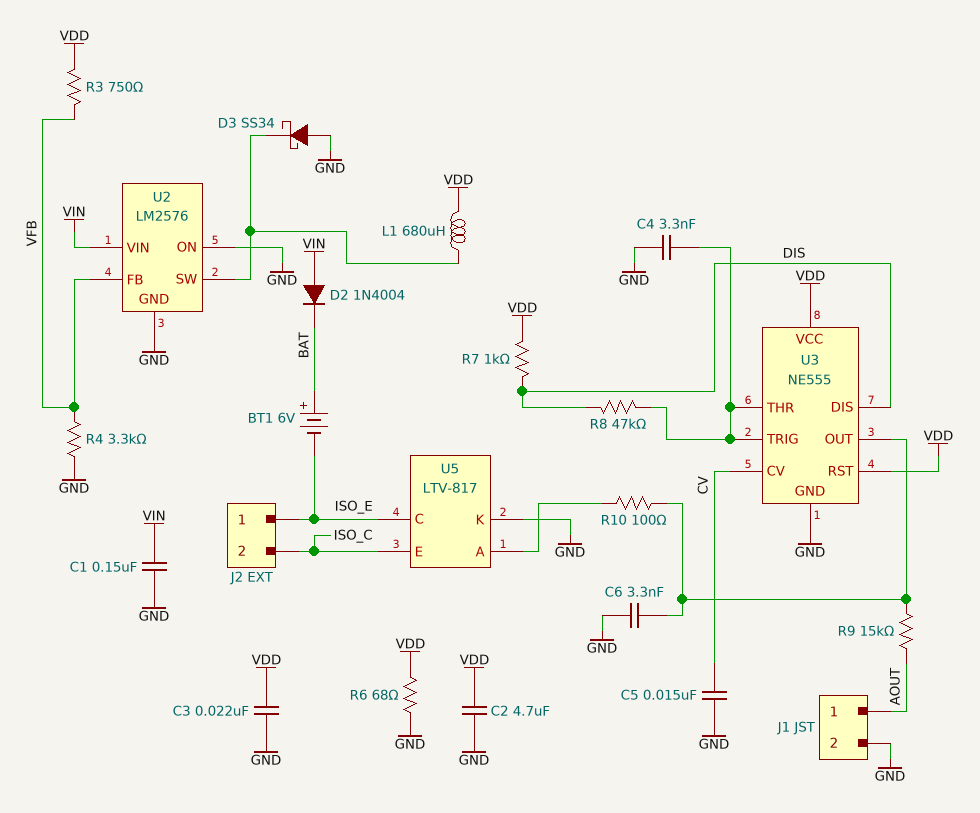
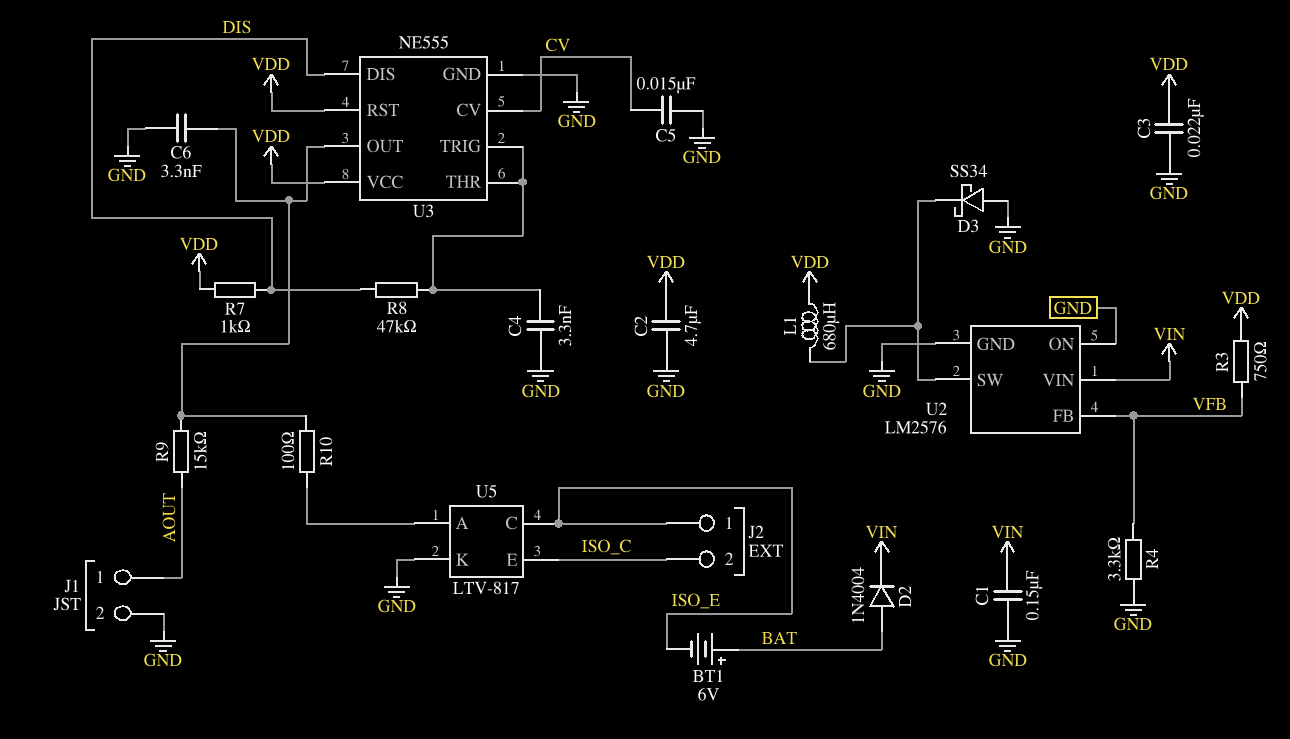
D2: diode 1N4004 (A VIN, K BAT) -> diode 1N4004 (A BAT, K VIN)
R6: 68 (GND, VDD) -> none

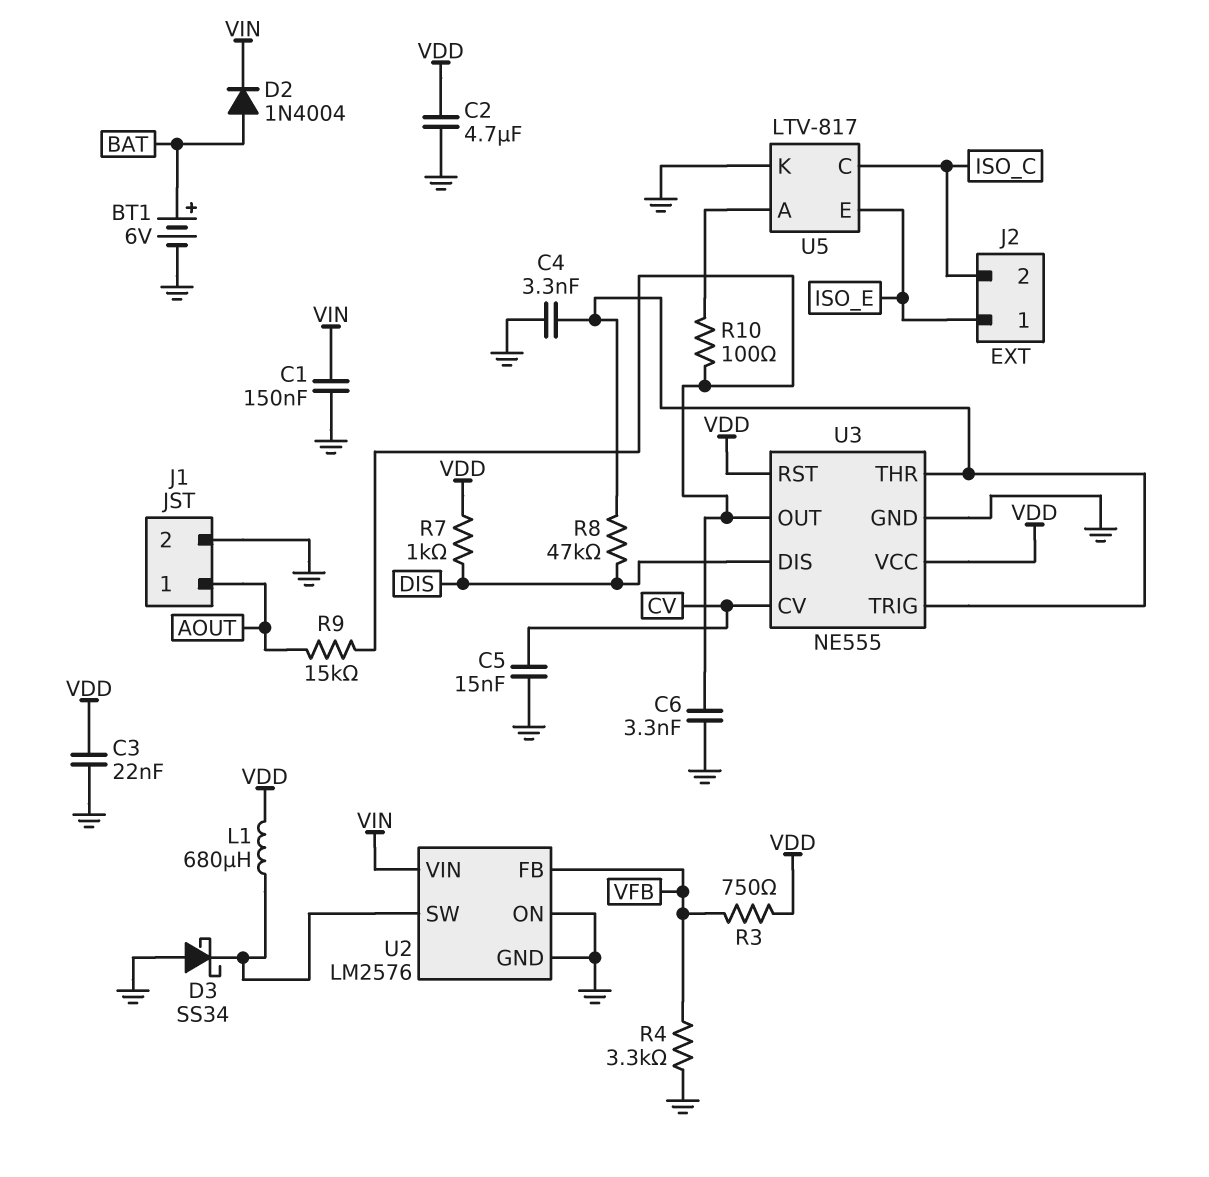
BT1: 6V (plus BAT, minus ISO_E) -> 6V (plus BAT, minus GND)
U5 pin C: ISO_E -> ISO_C
U5 pin E: ISO_C -> ISO_E

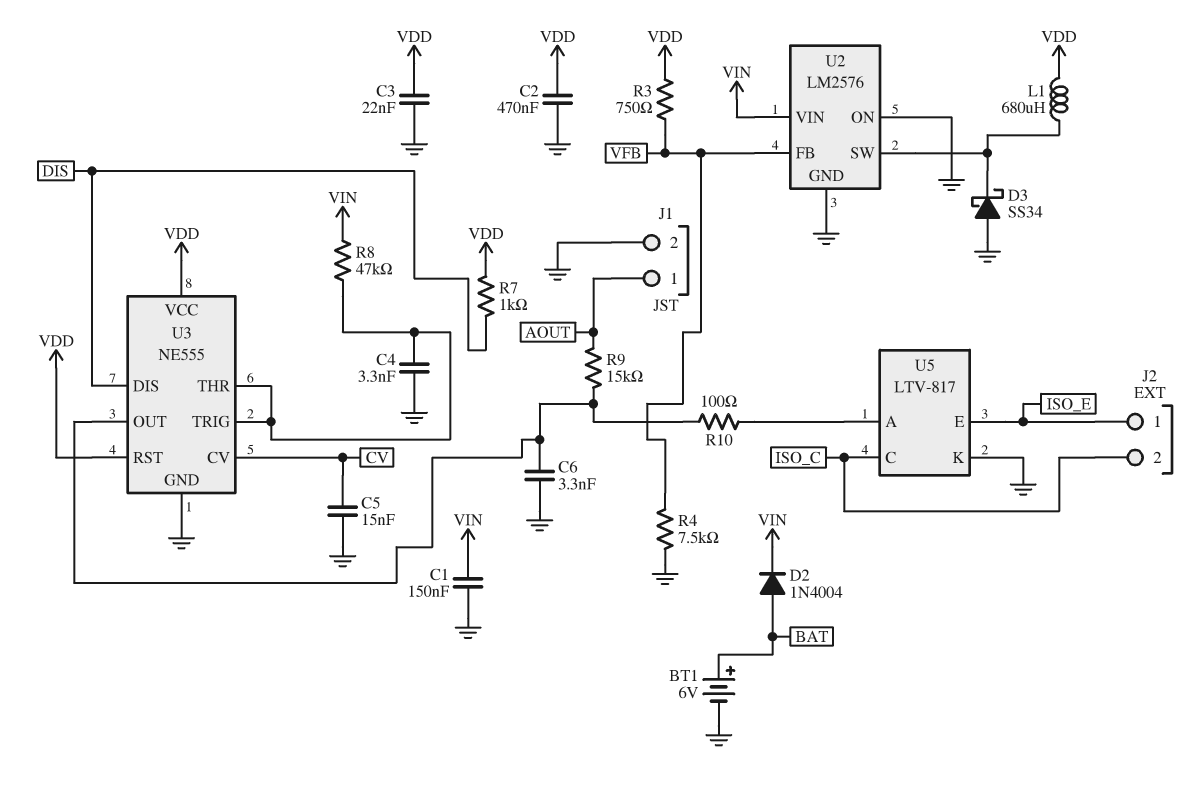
C2: 4.7uF (GND, VDD) -> 470nF (GND, VDD)
R4: 3.3k (GND, VFB) -> 7.5k (GND, VFB)
R8: 47k (DIS, U3/THR) -> 47k (U3/THR, VIN)

